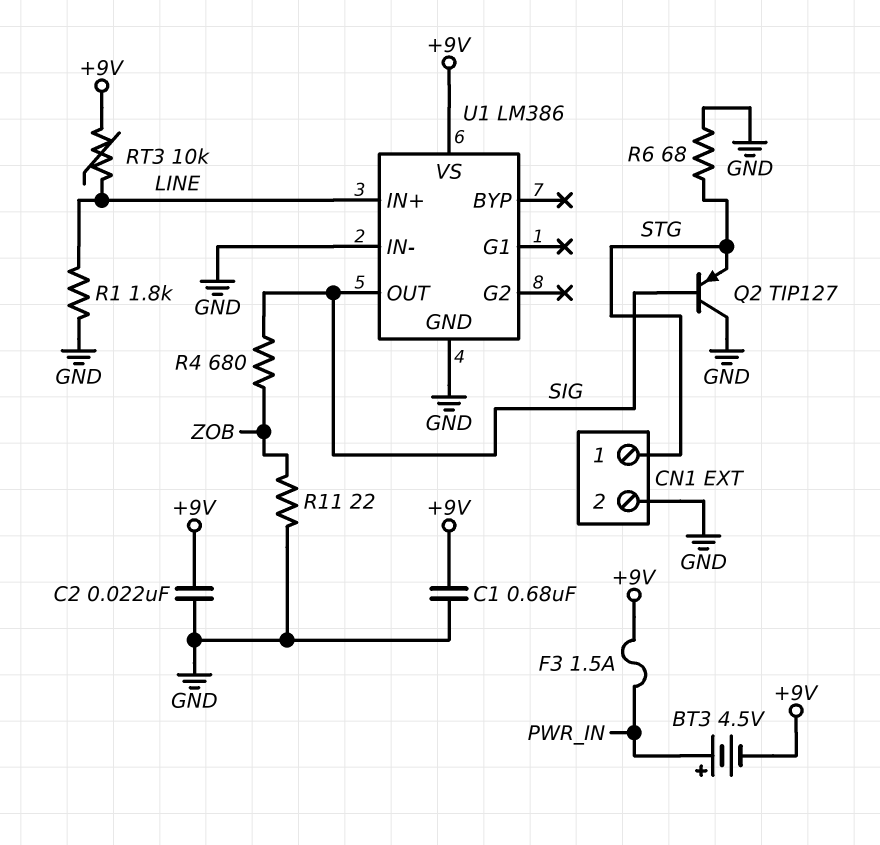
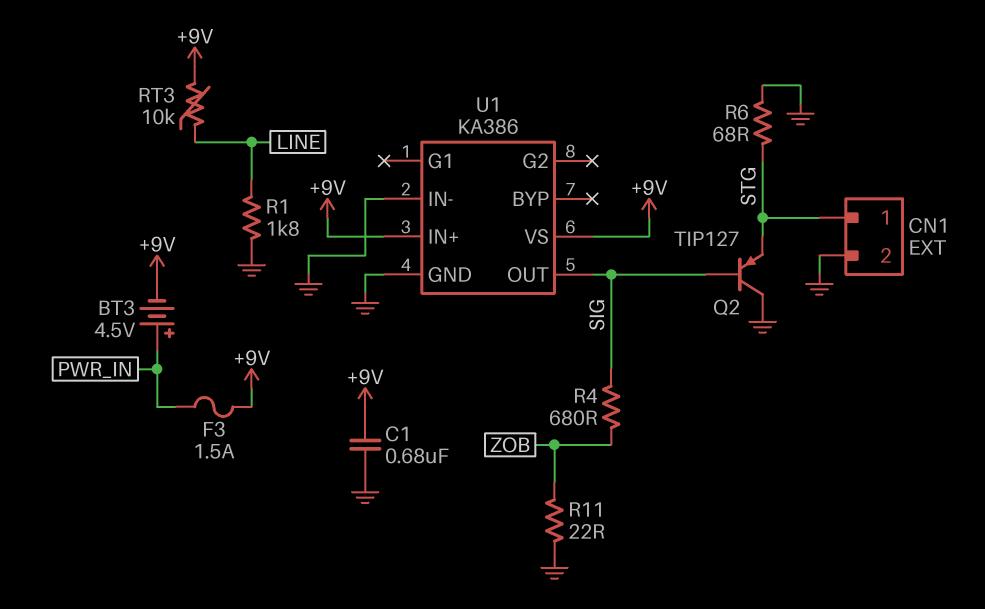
C2: 22nF (+9V, GND) -> none
U1: LM386 -> KA386
U1 pin IN+: LINE -> +9V

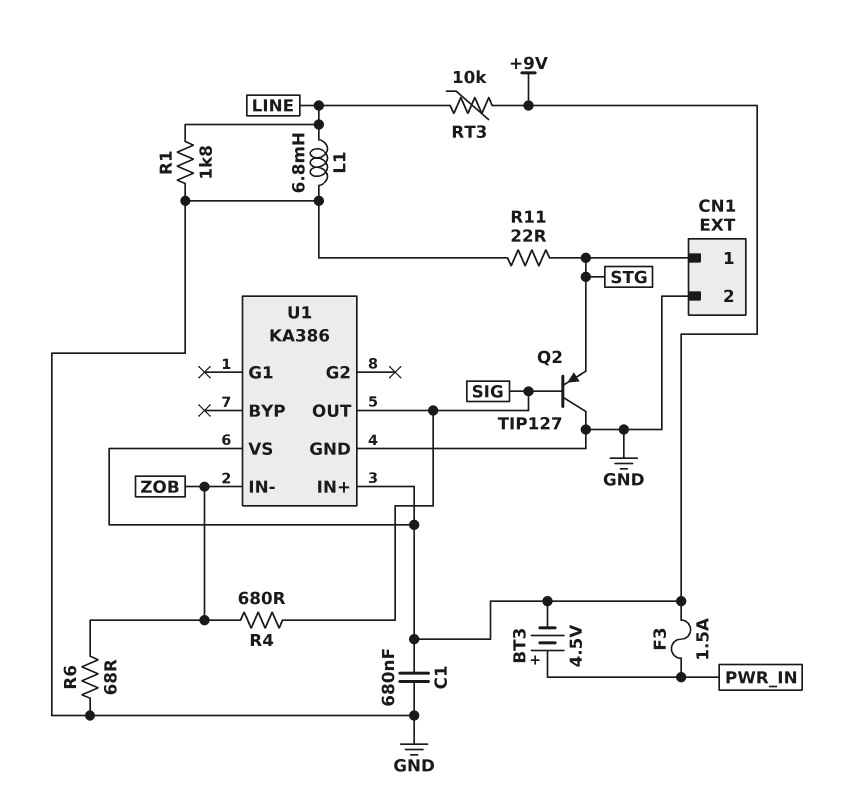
L1: none -> 6.8mH (GND, LINE)
R6: 68 (GND, STG) -> 68 (GND, ZOB)
R11: 22 (GND, ZOB) -> 22 (GND, STG)
U1 pin IN-: GND -> ZOB

